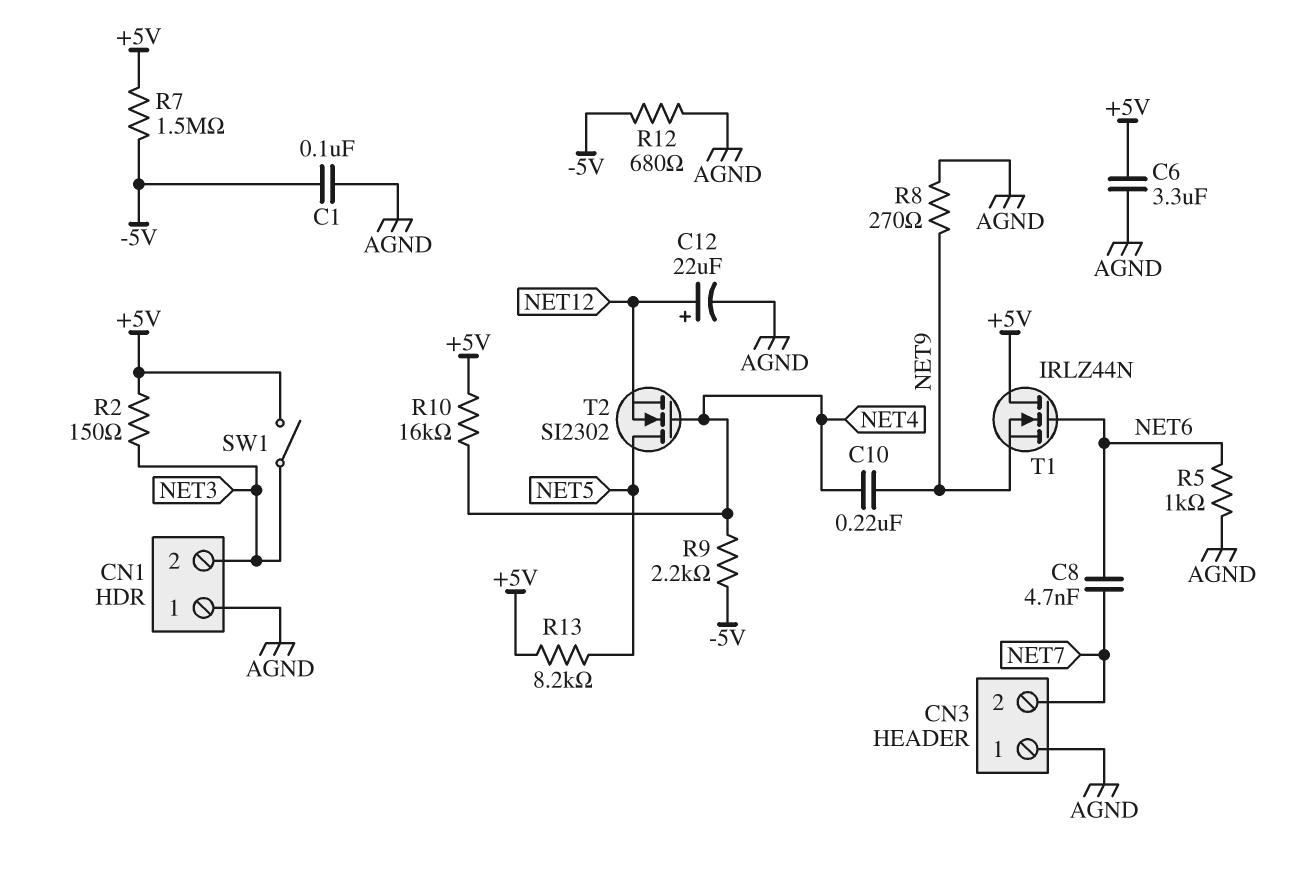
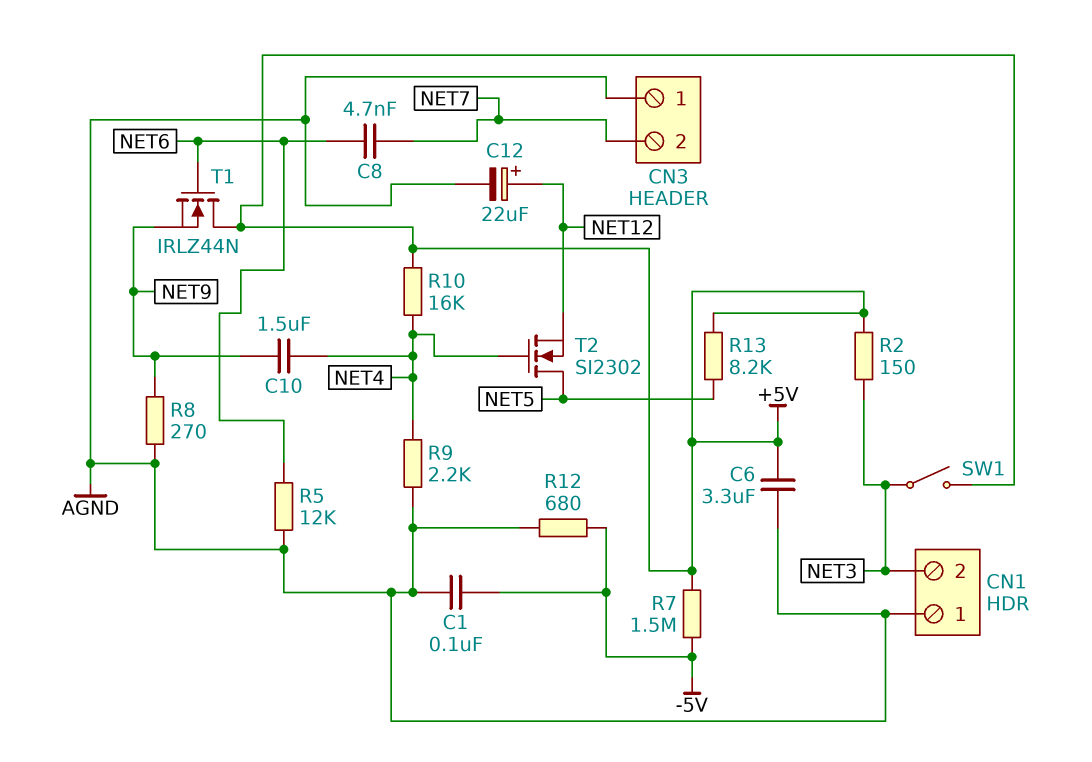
C10: 220nF (NET4, NET9) -> 1.5uF (NET4, NET9)
R5: 1k (AGND, NET6) -> 12k (AGND, NET6)
R9: 2.2k (-5V, NET4) -> 2.2k (AGND, NET4)

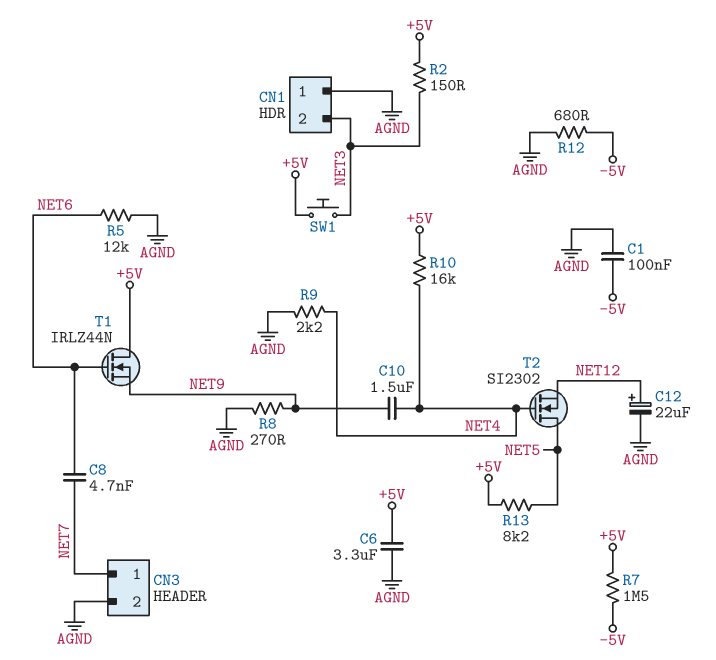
CN3 pin 1: AGND -> NET7
CN3 pin 2: NET7 -> AGND
SW1: switch (+5V, NET3) -> button (+5V, NET3)

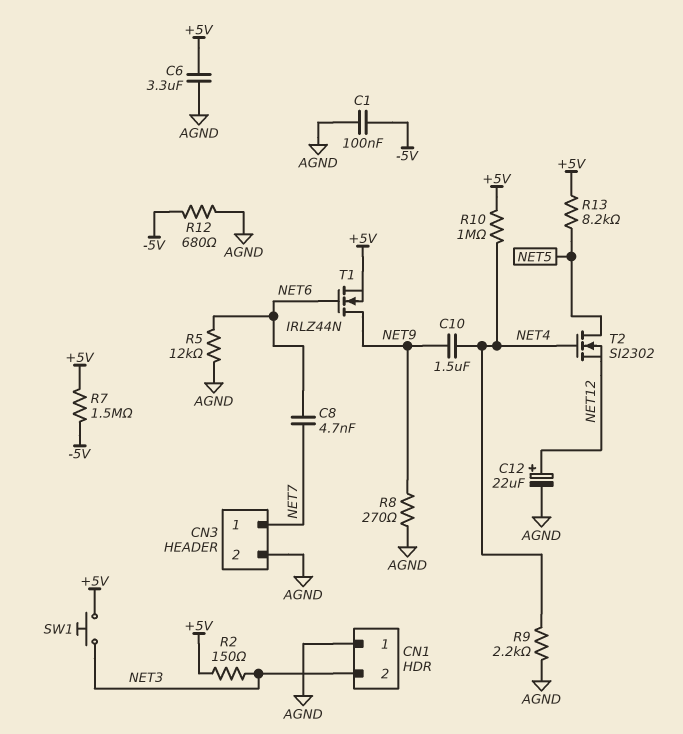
R10: 16k (+5V, NET4) -> 1M (+5V, NET4)
T1: NMOS IRLZ44N (G NET6, D +5V, S NET9) -> NMOS IRLZ44N (G NET6, D NET9, S +5V)

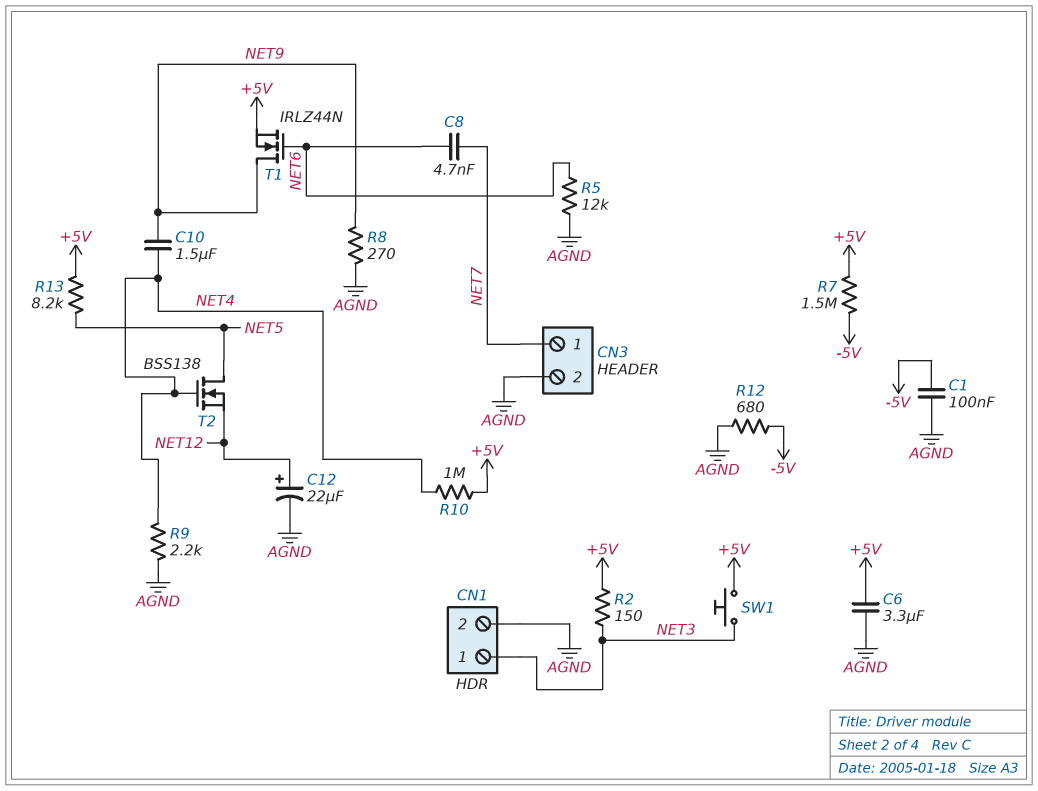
CN1 pin 1: AGND -> NET3
CN1 pin 2: NET3 -> AGND
T2: NMOS SI2302 (G NET4, D NET5, S NET12) -> NMOS BSS138 (G NET4, D NET5, S NET12)

